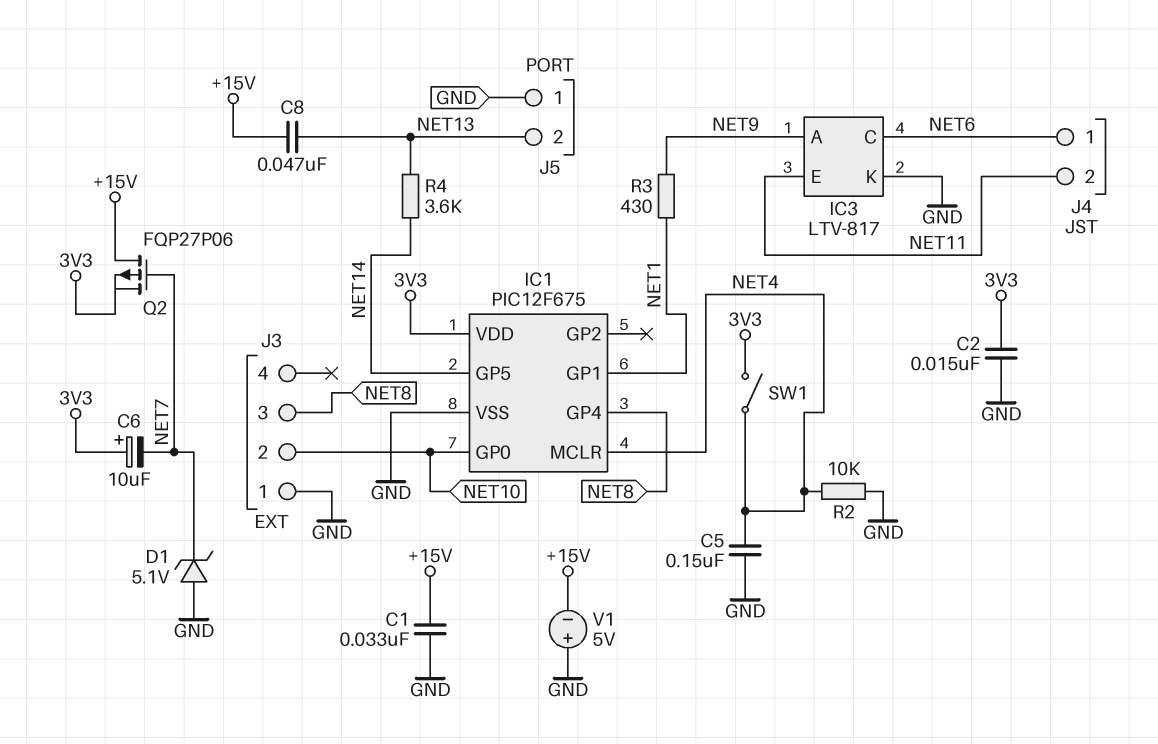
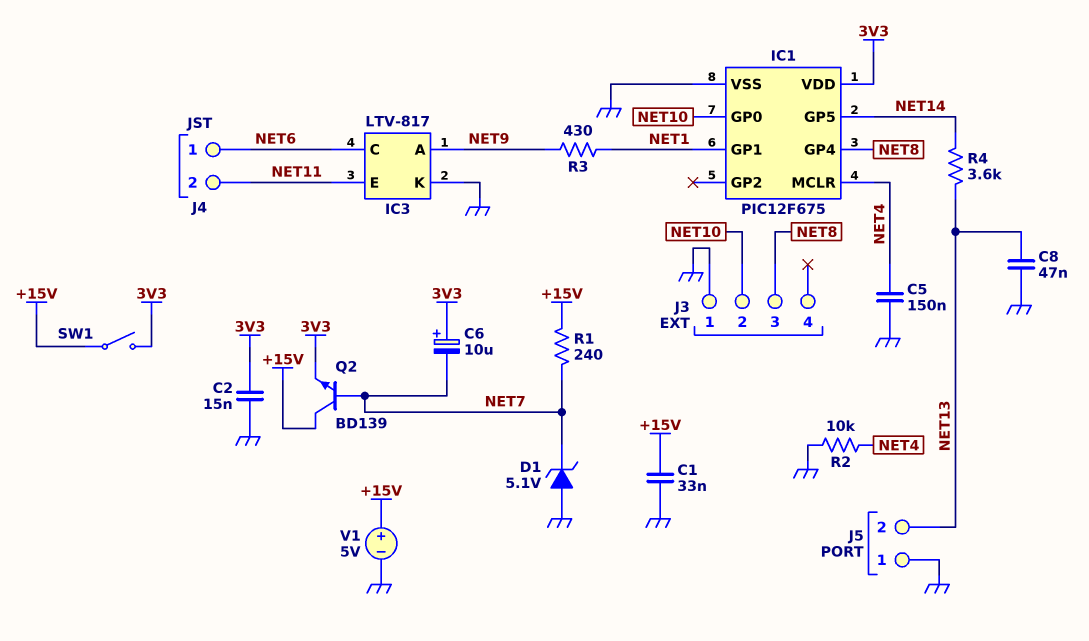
C8: 47nF (+15V, NET13) -> 47nF (GND, NET13)
Q2: PMOS FQP27P06 (G NET7, D +15V, S 3V3) -> NPN BD139 (B NET7, C +15V, E 3V3)
R1: none -> 240 (+15V, NET7)
SW1: switch (3V3, NET4) -> switch (+15V, 3V3)
V1: 5V (plus GND, minus +15V) -> 5V (plus +15V, minus GND)

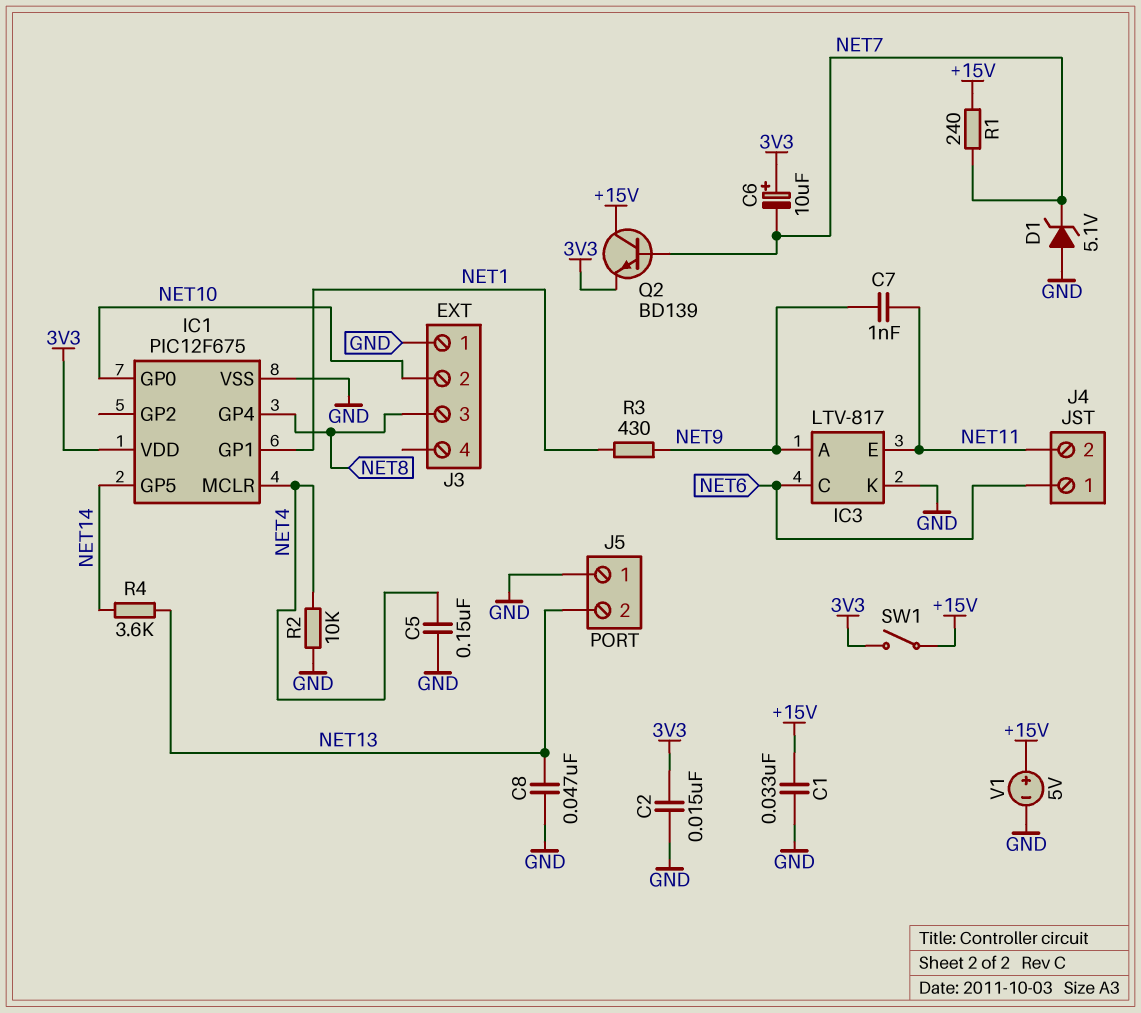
C7: none -> 1nF (NET9, NET11)

